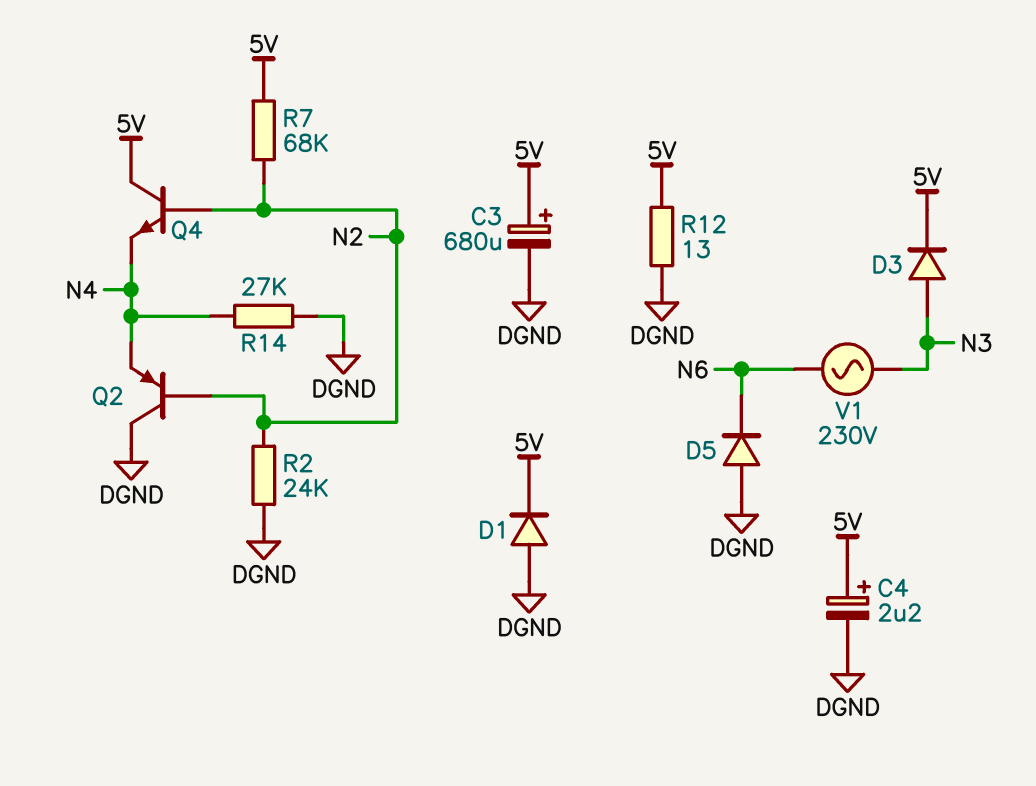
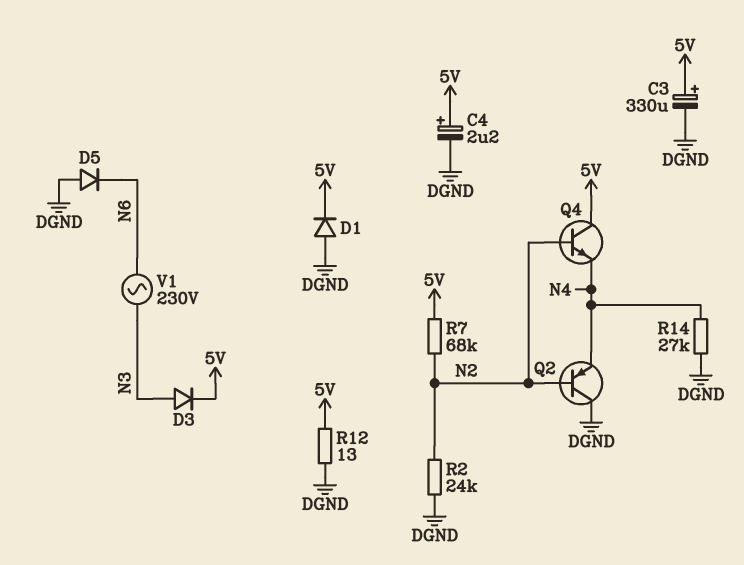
C3: 680uF (plus 5V, minus DGND) -> 330uF (plus 5V, minus DGND)

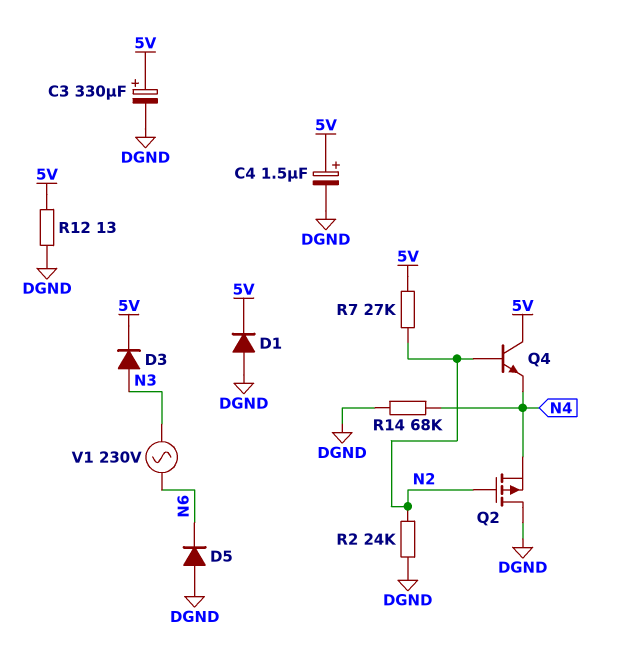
C4: 2.2uF (plus 5V, minus DGND) -> 1.5uF (plus 5V, minus DGND)
Q2: PNP (B N2, C DGND, E N4) -> PMOS (G N2, D DGND, S N4)
R7: 68k (5V, N2) -> 27k (5V, N2)
R14: 27k (DGND, N4) -> 68k (DGND, N4)

